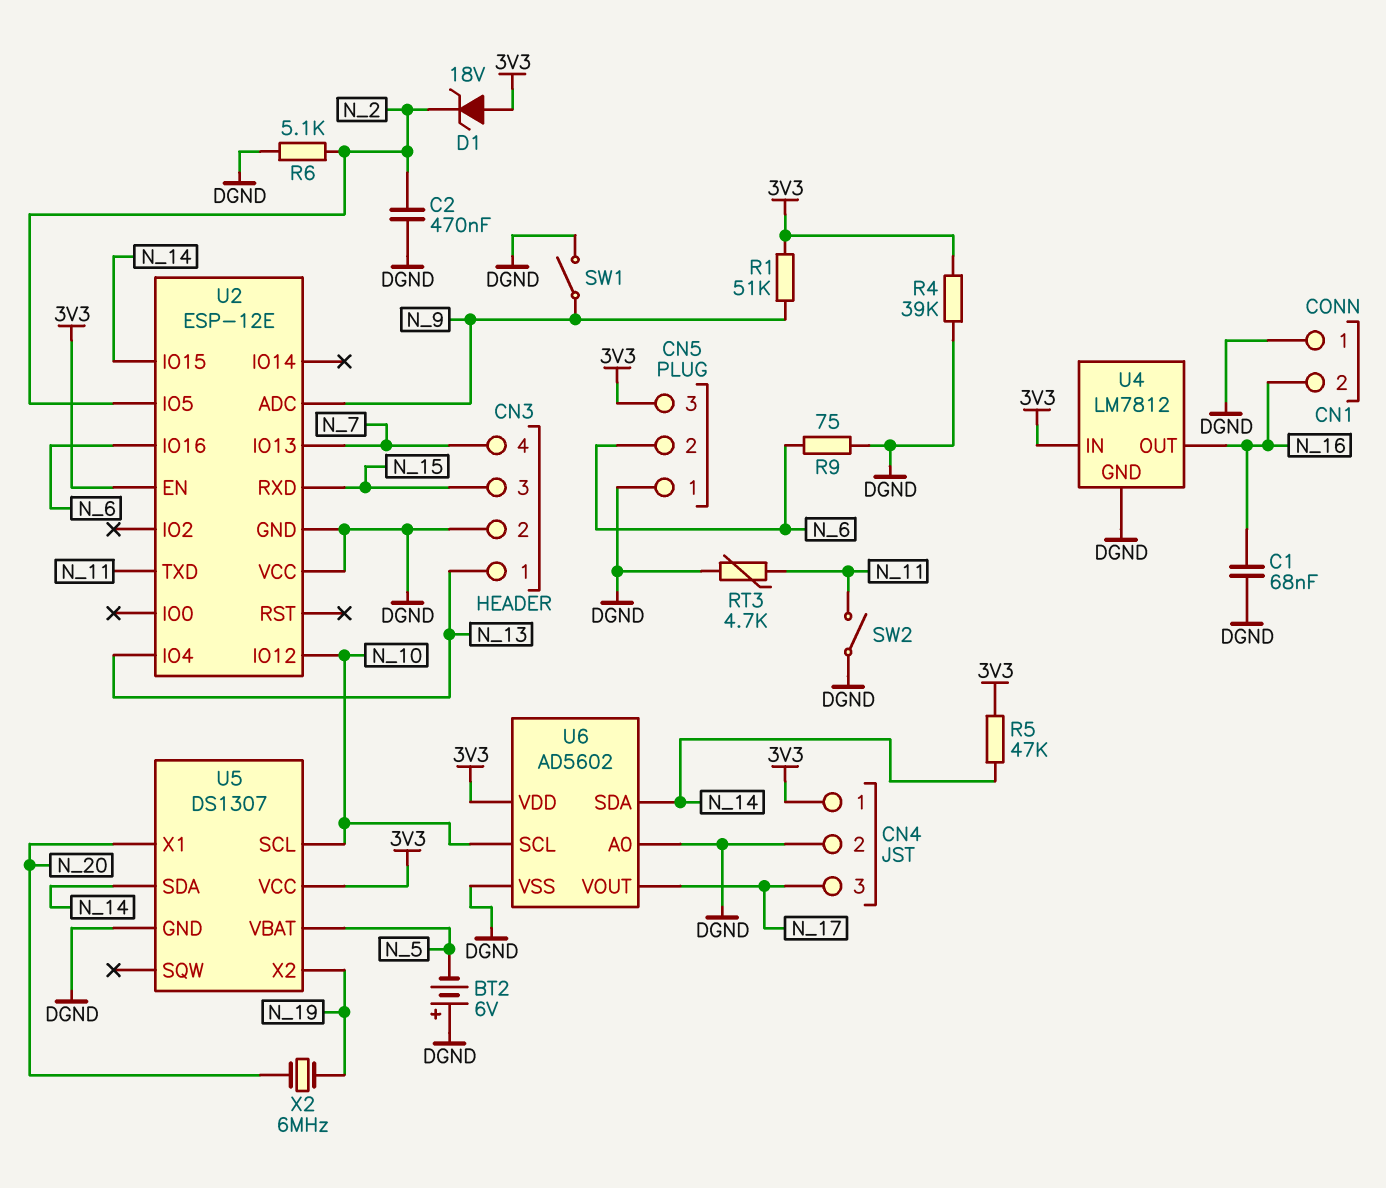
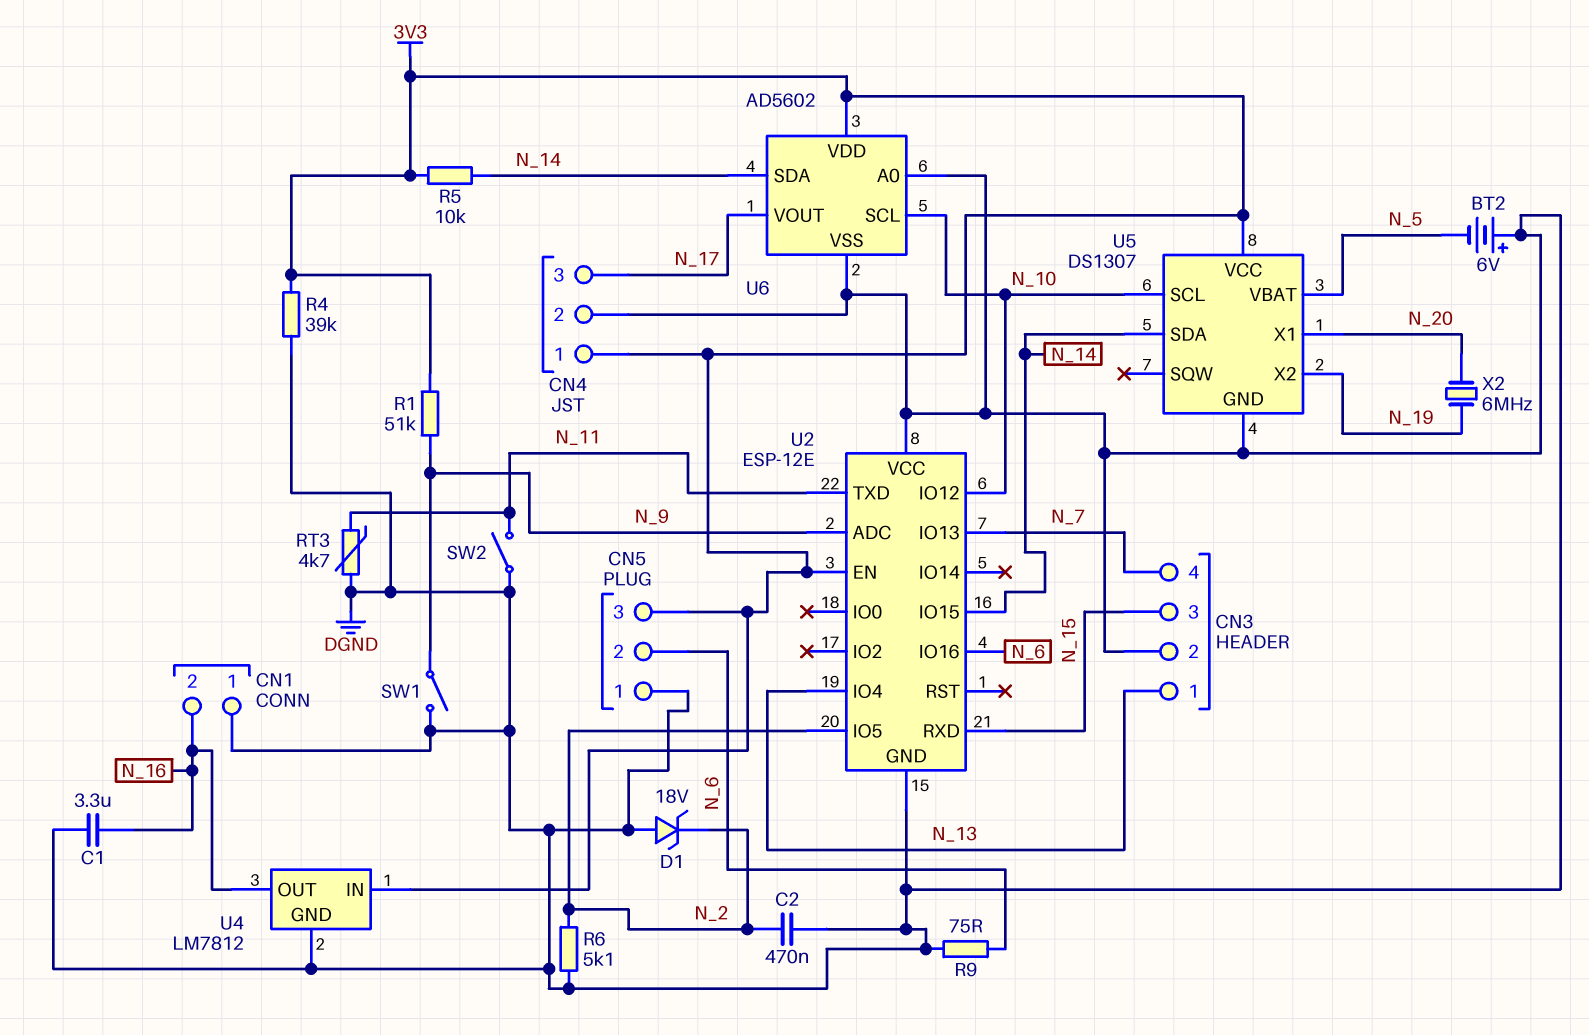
C1: 68nF (DGND, N_16) -> 3.3uF (DGND, N_16)
D1: zener 18V (A 3V3, K N_2) -> zener 18V (A DGND, K N_2)
R5: 47k (3V3, N_14) -> 10k (3V3, N_14)

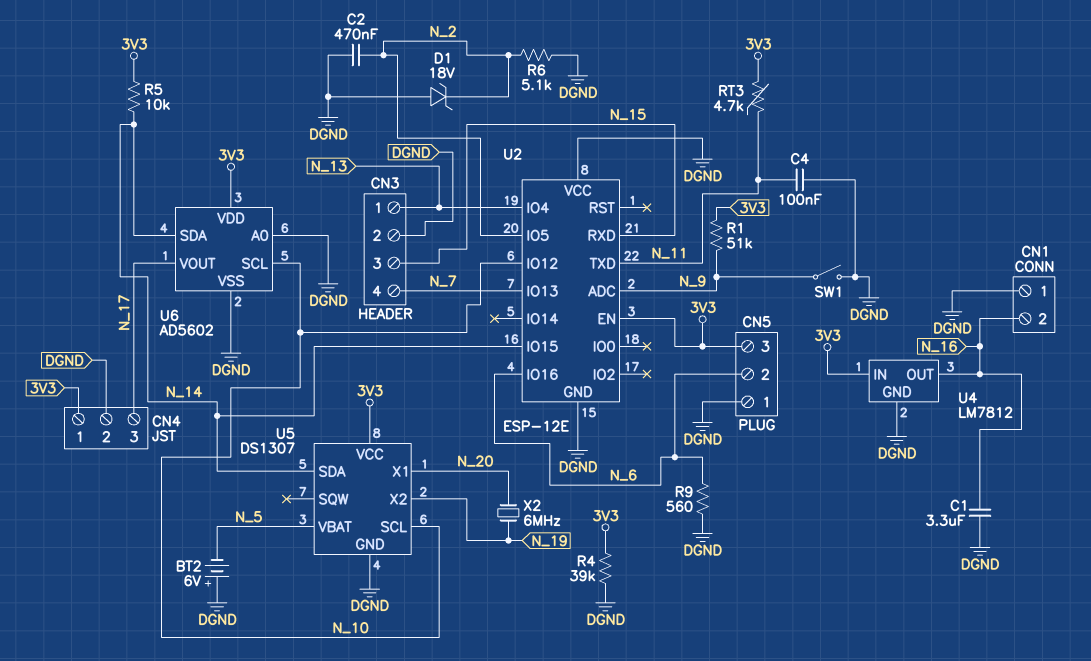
C4: none -> 100nF (DGND, N_11)
R9: 75 (DGND, N_6) -> 560 (DGND, N_6)
RT3: 4.7k (DGND, N_11) -> 4.7k (3V3, N_11)
SW2: switch (DGND, N_11) -> none

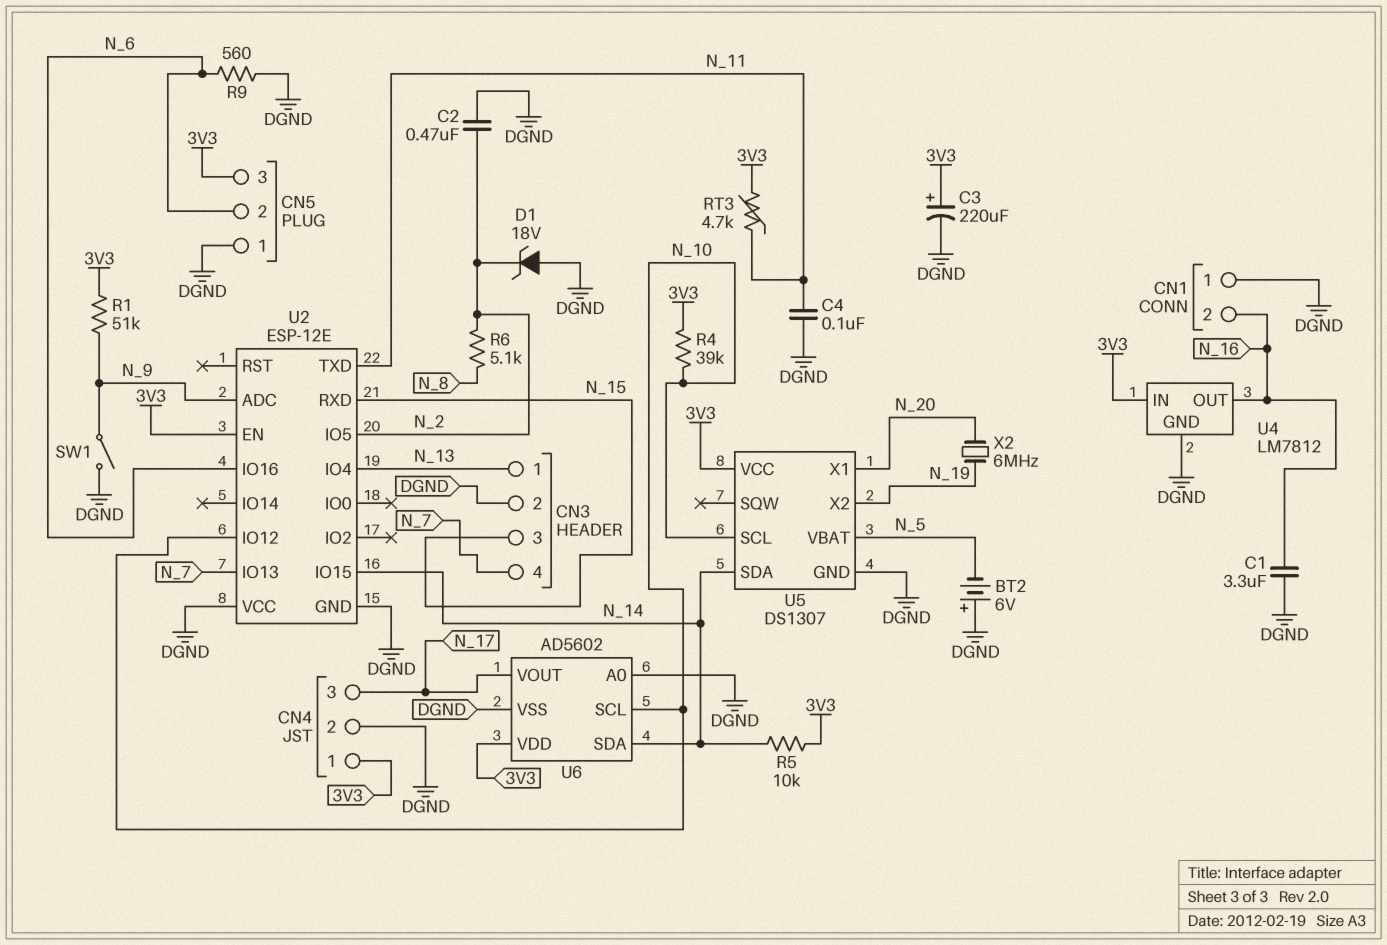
C3: none -> 220uF (plus 3V3, minus DGND)
R4: 39k (3V3, DGND) -> 39k (3V3, N_10)
R6: 5.1k (DGND, N_2) -> 5.1k (N_2, N_8)

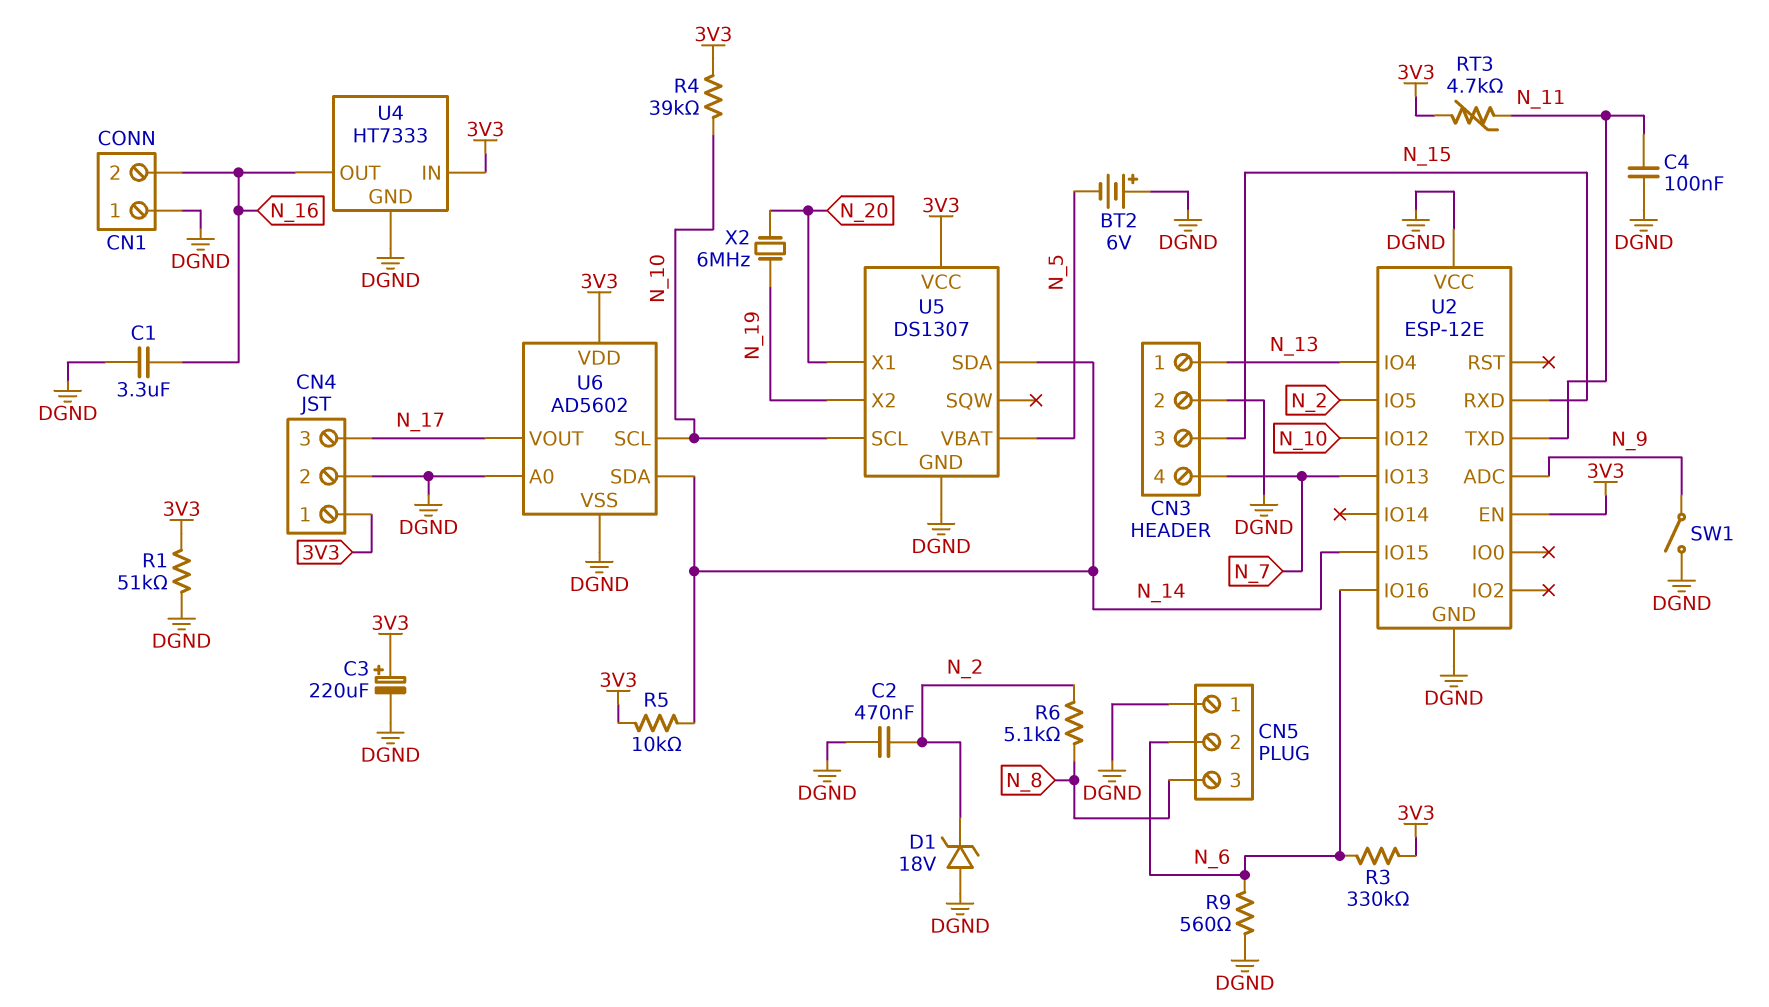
CN5 pin 3: 3V3 -> N_8
R1: 51k (3V3, N_9) -> 51k (3V3, DGND)
R3: none -> 330k (3V3, N_6)
U4: LM7812 -> HT7333

